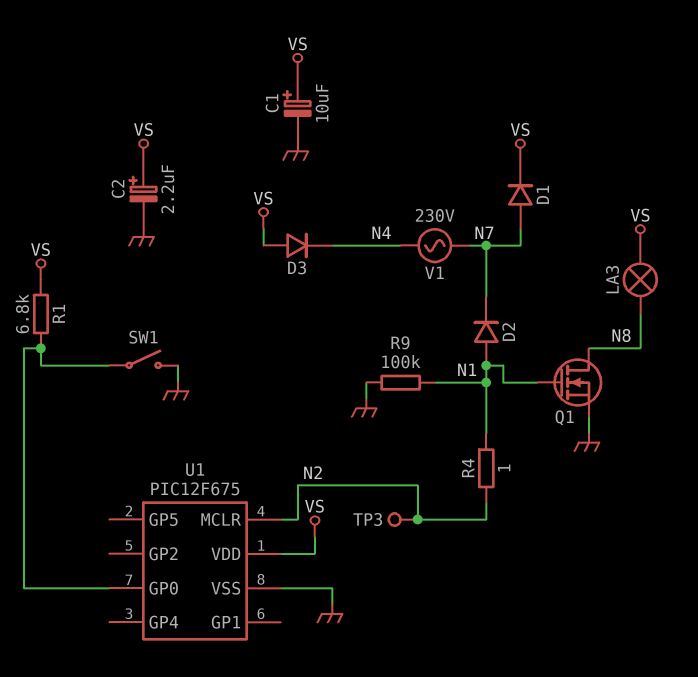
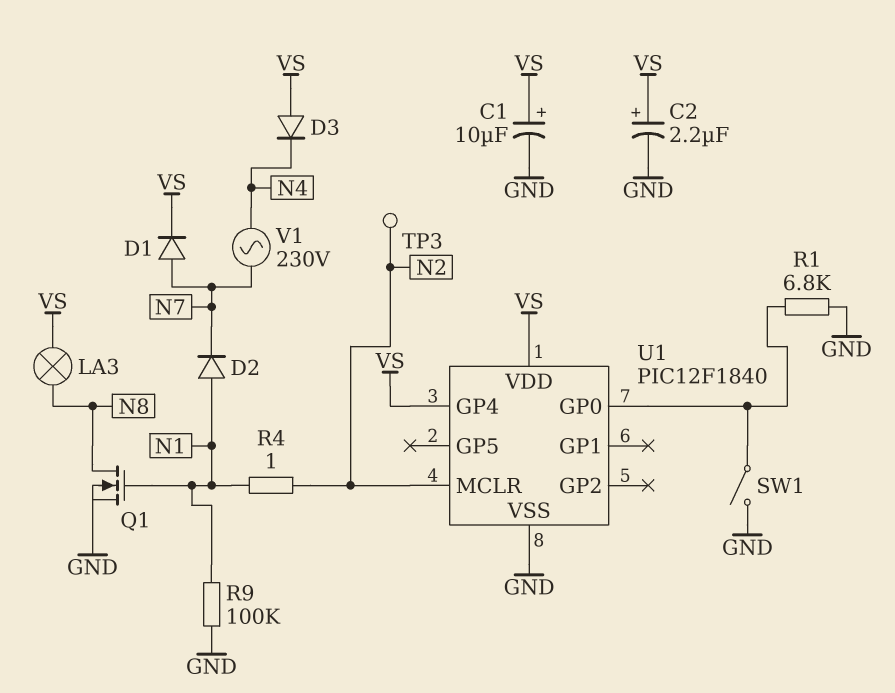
R1: 6.8k (U1/GP0, VS) -> 6.8k (GND, U1/GP0)
U1: PIC12F675 -> PIC12F1840
U1 pin GP4: none -> VS

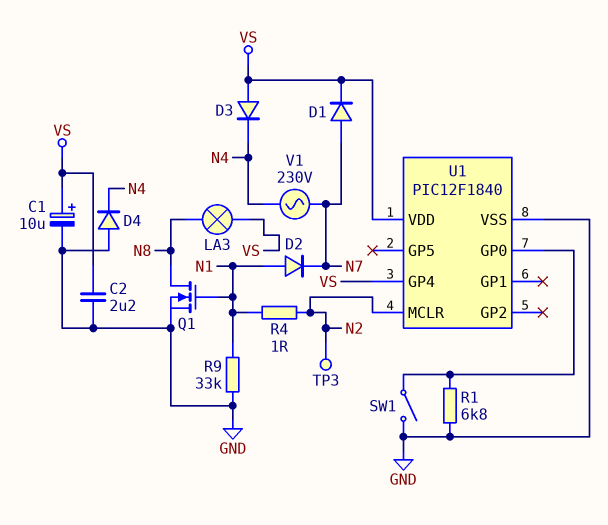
C2: 2.2uF (plus VS, minus GND) -> 2.2uF (GND, VS)
D4: none -> diode (A GND, K N4)
R9: 100k (GND, N1) -> 33k (GND, N1)

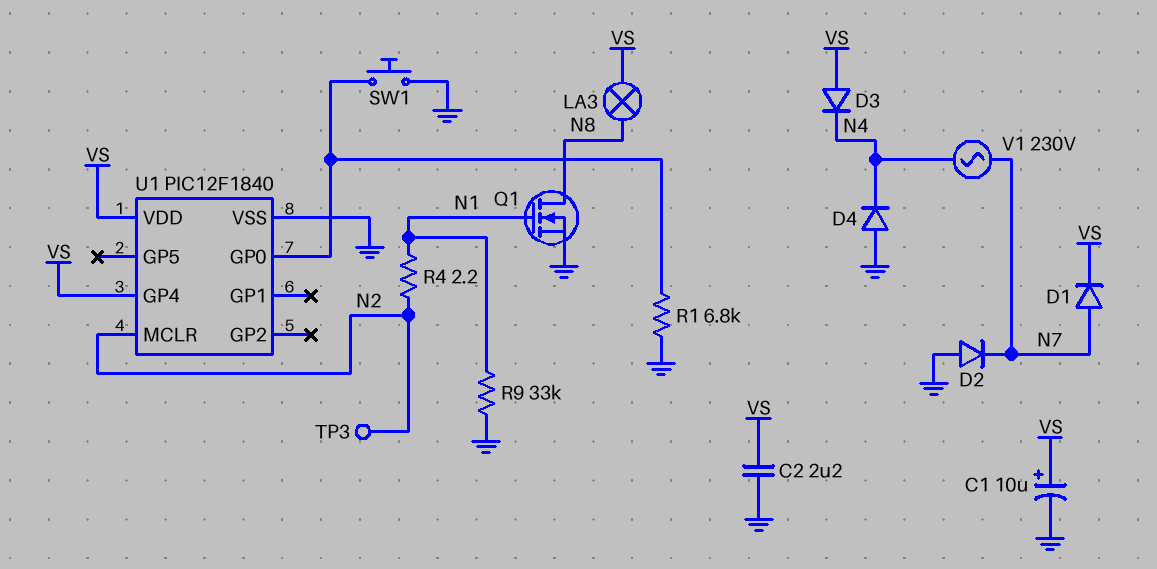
D2: diode (A N1, K N7) -> diode (A GND, K N7)
R4: 1 (N1, N2) -> 2.2 (N1, N2)
SW1: switch (GND, U1/GP0) -> button (GND, U1/GP0)

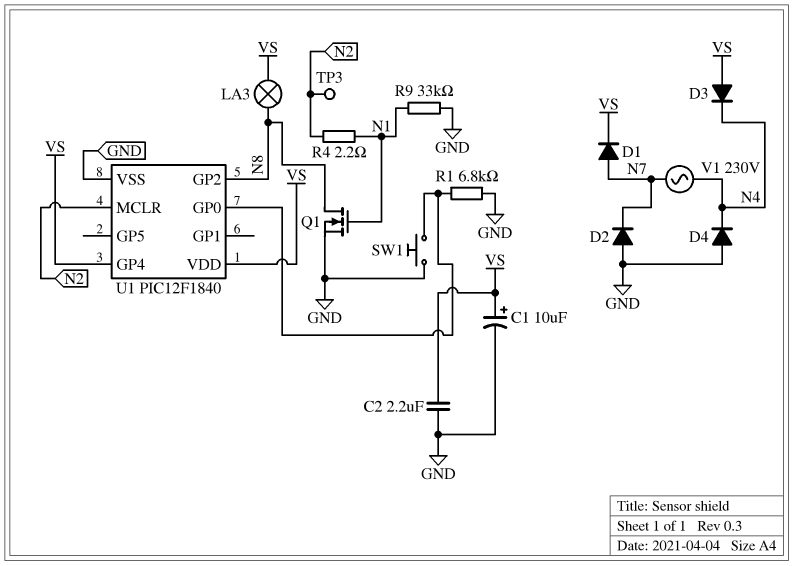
U1 pin GP2: none -> N8

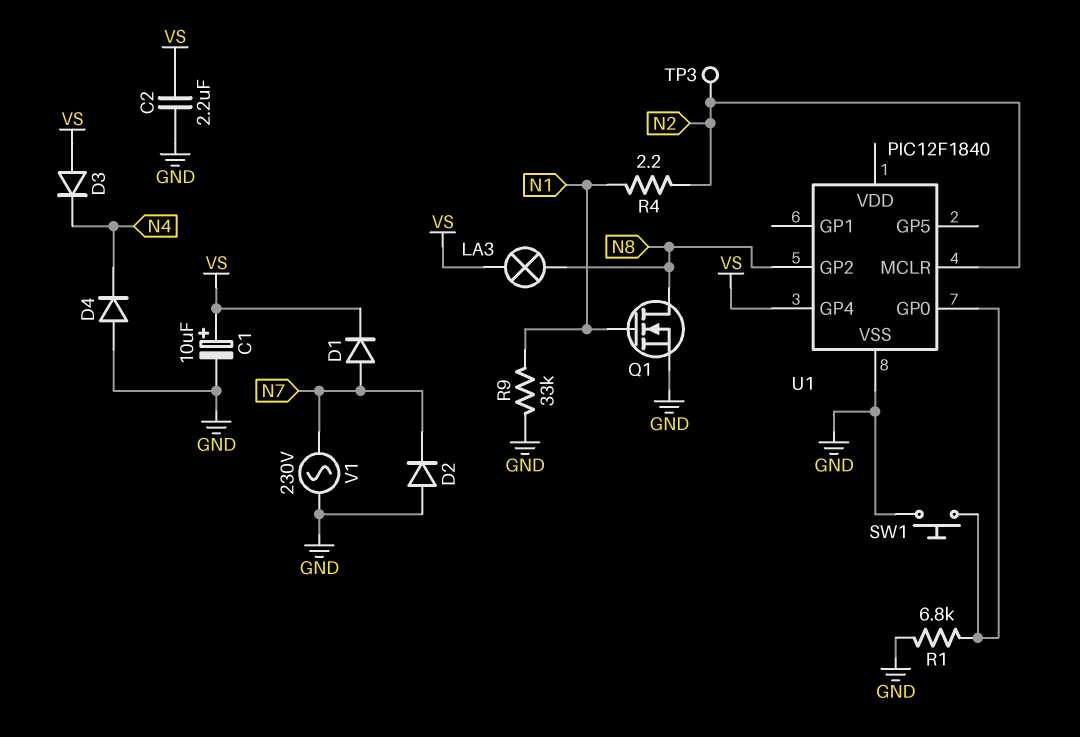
U1 pin VDD: VS -> none
V1: AC 230V (N4, N7) -> AC 230V (GND, N7)

